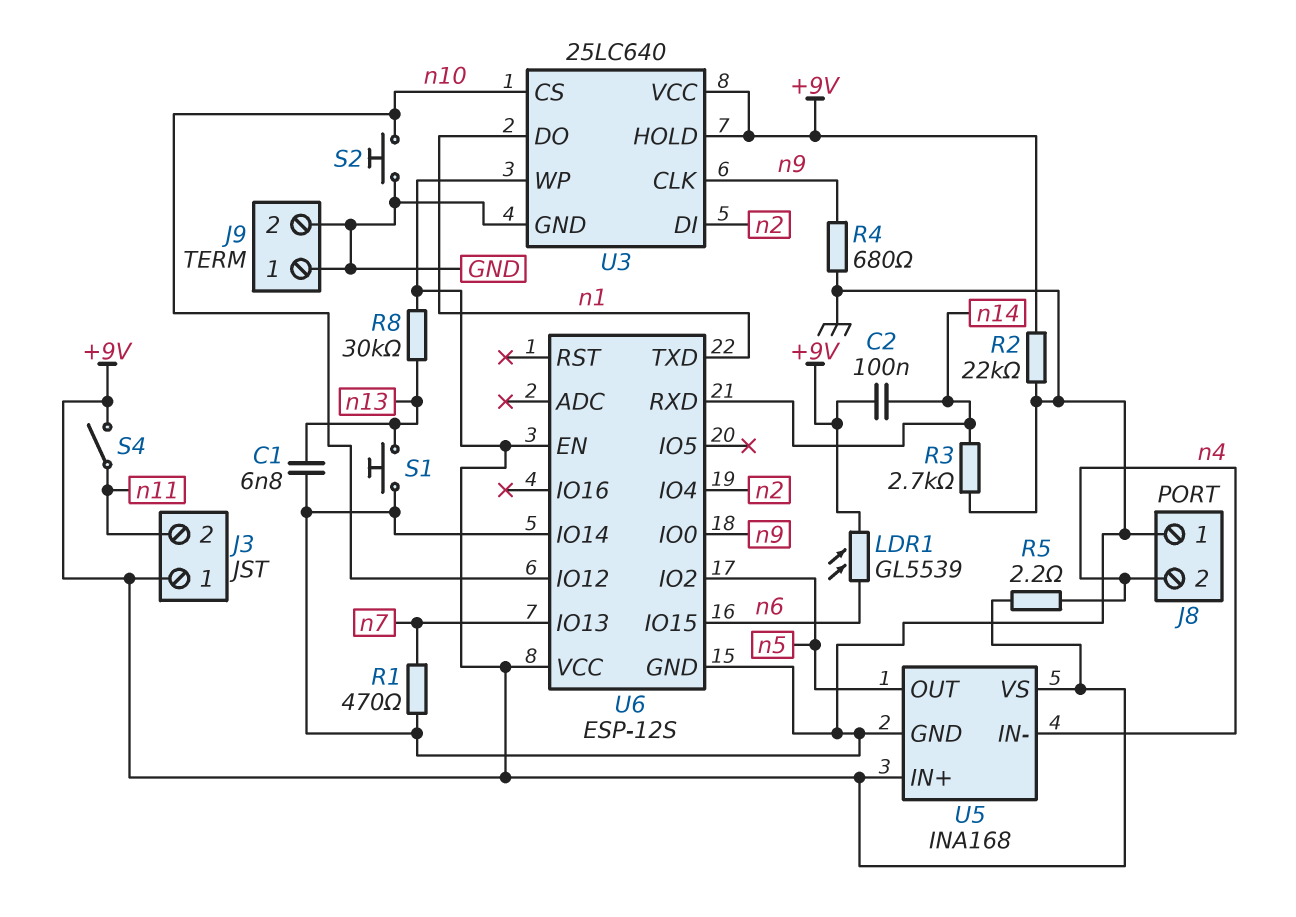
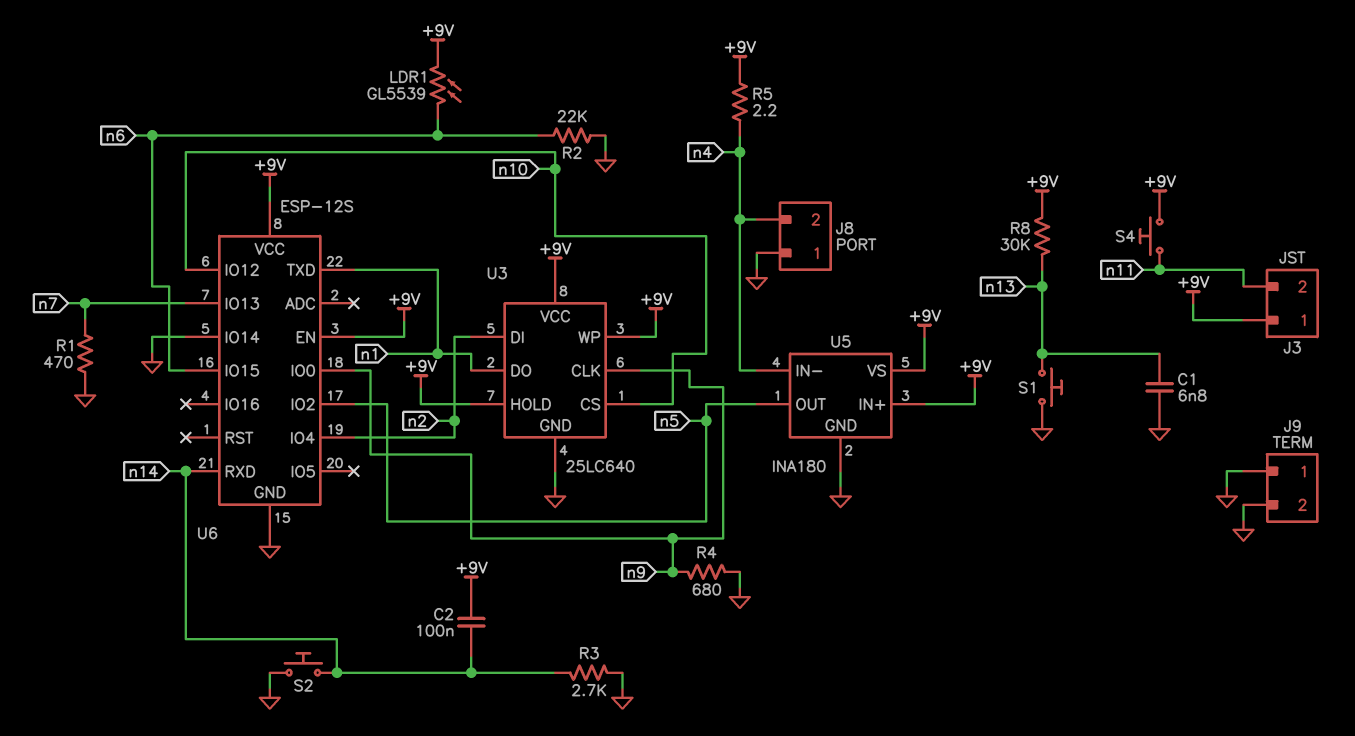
R2: 22k (+9V, GND) -> 22k (GND, n6)
S2: button (GND, n10) -> button (GND, n14)
S4: switch (+9V, n11) -> button (+9V, n11)
U5: INA168 -> INA180

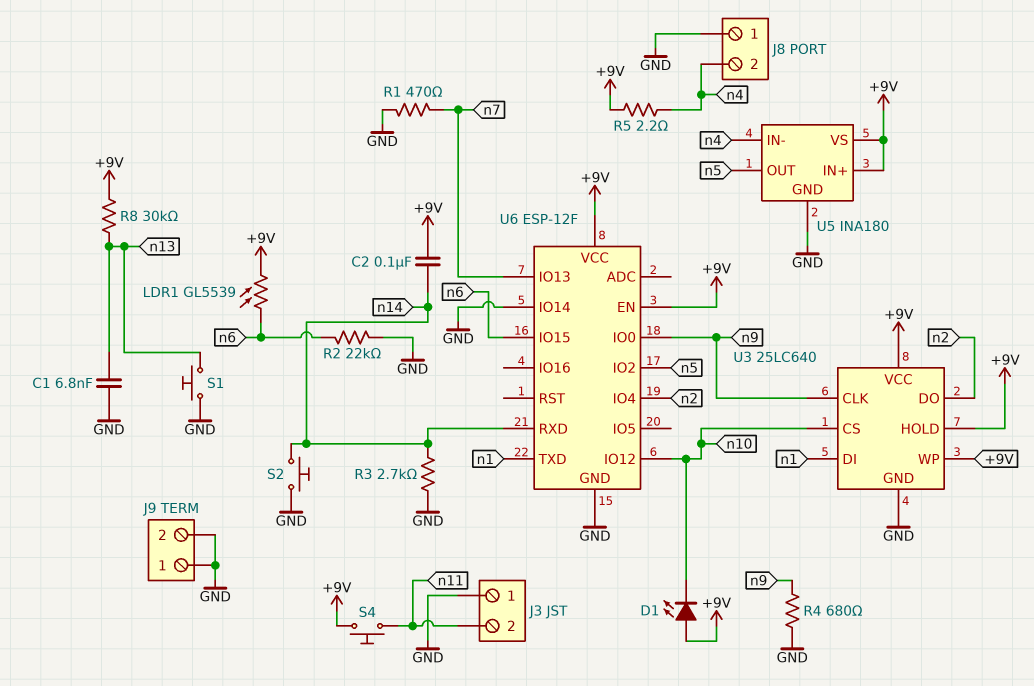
D1: none -> LED (A +9V, K n10)
J3 pin 1: +9V -> GND
U3 pin DI: n2 -> n1
U3 pin DO: n1 -> n2
U6: ESP-12S -> ESP-12F

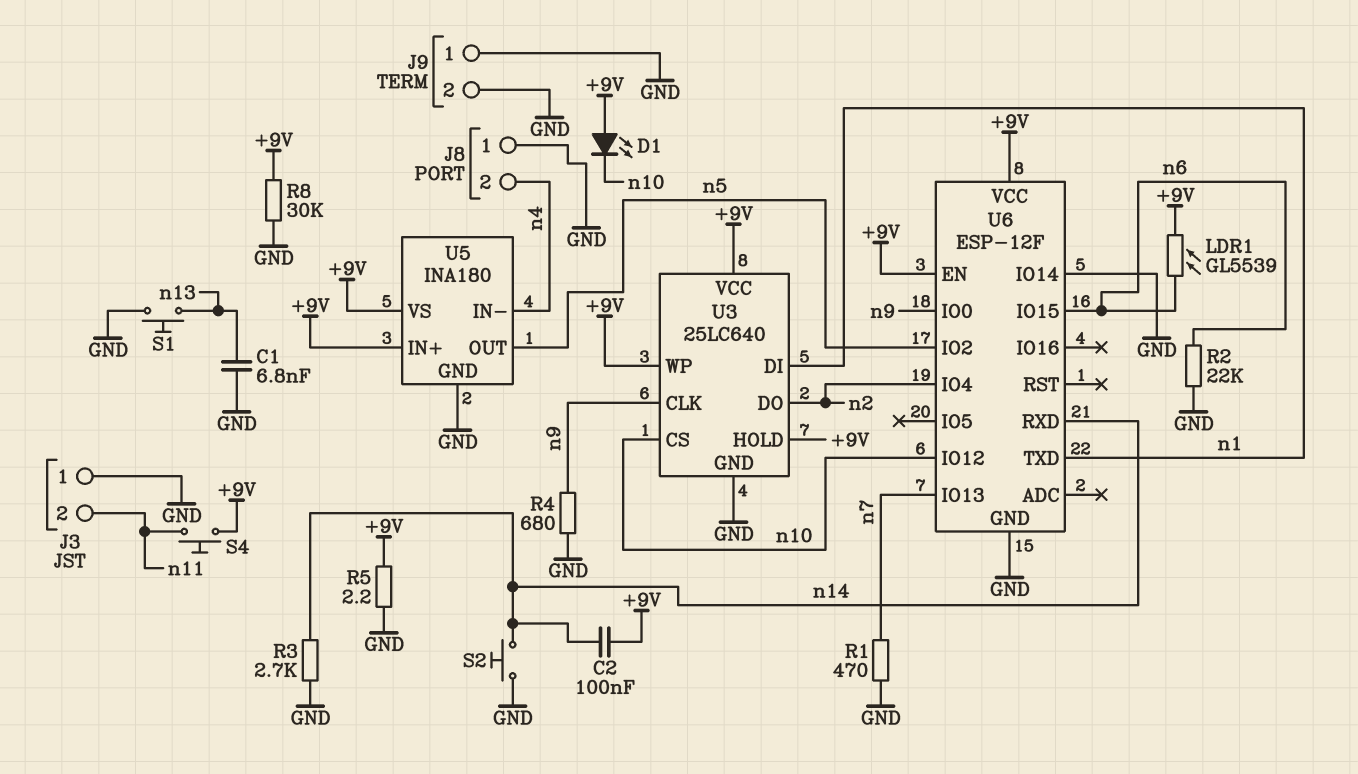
R5: 2.2 (+9V, n4) -> 2.2 (+9V, GND)
R8: 30k (+9V, n13) -> 30k (+9V, GND)

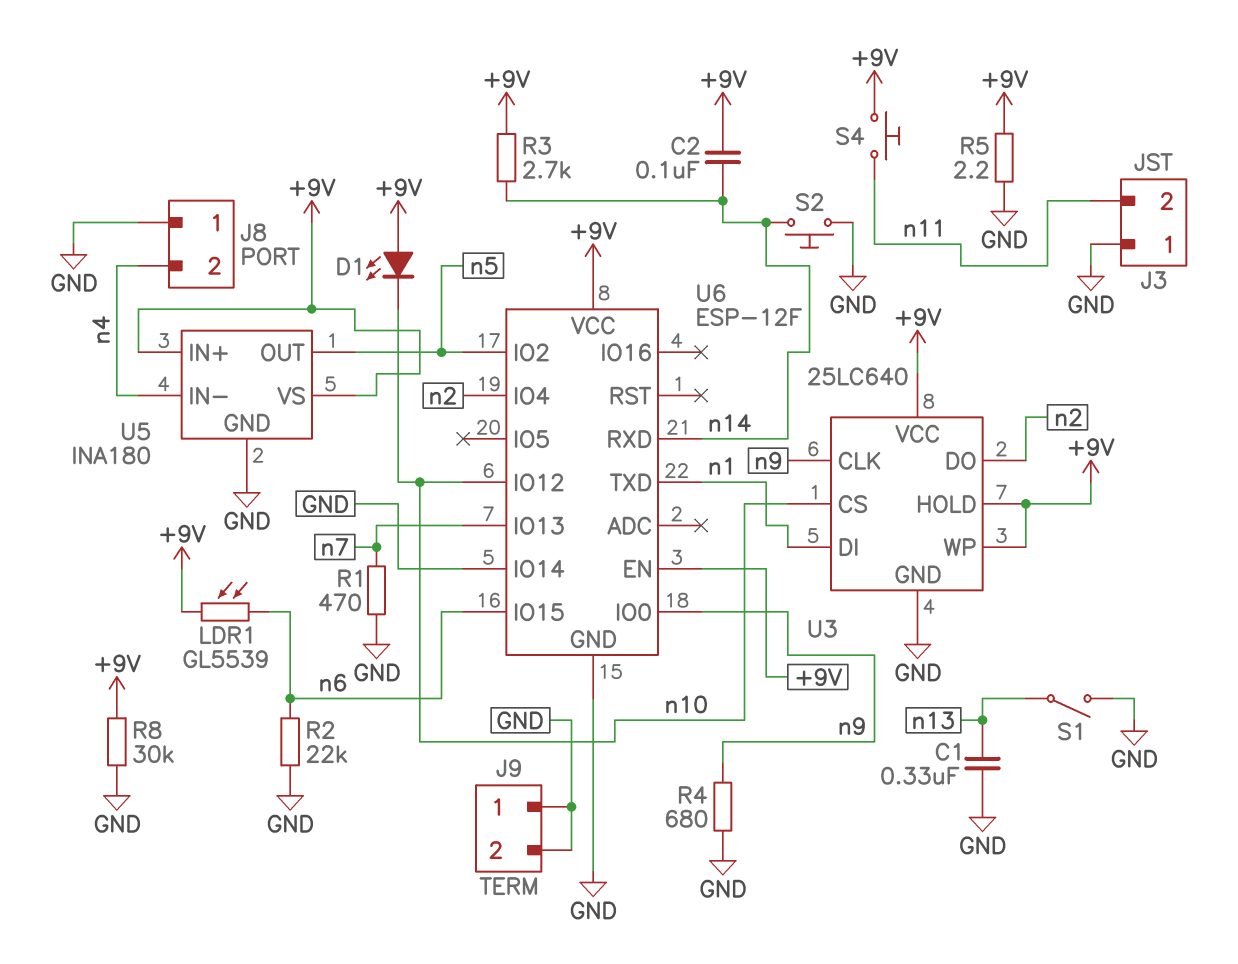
C1: 6.8nF (GND, n13) -> 330nF (GND, n13)
R3: 2.7k (GND, n14) -> 2.7k (+9V, n14)
S1: button (GND, n13) -> switch (GND, n13)

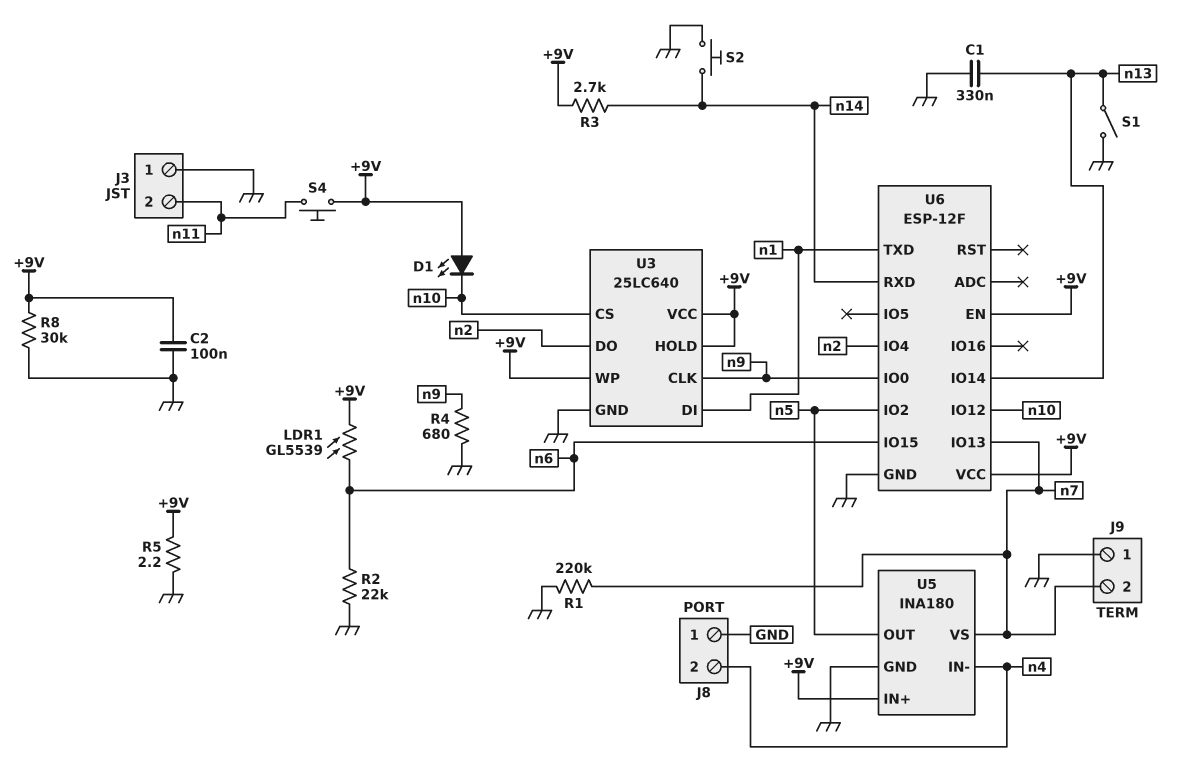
C2: 100nF (+9V, n14) -> 100nF (+9V, GND)
J9 pin 2: GND -> n7
R1: 470 (GND, n7) -> 220k (GND, n7)
U5 pin VS: +9V -> n7
U6 pin IO14: GND -> n13

